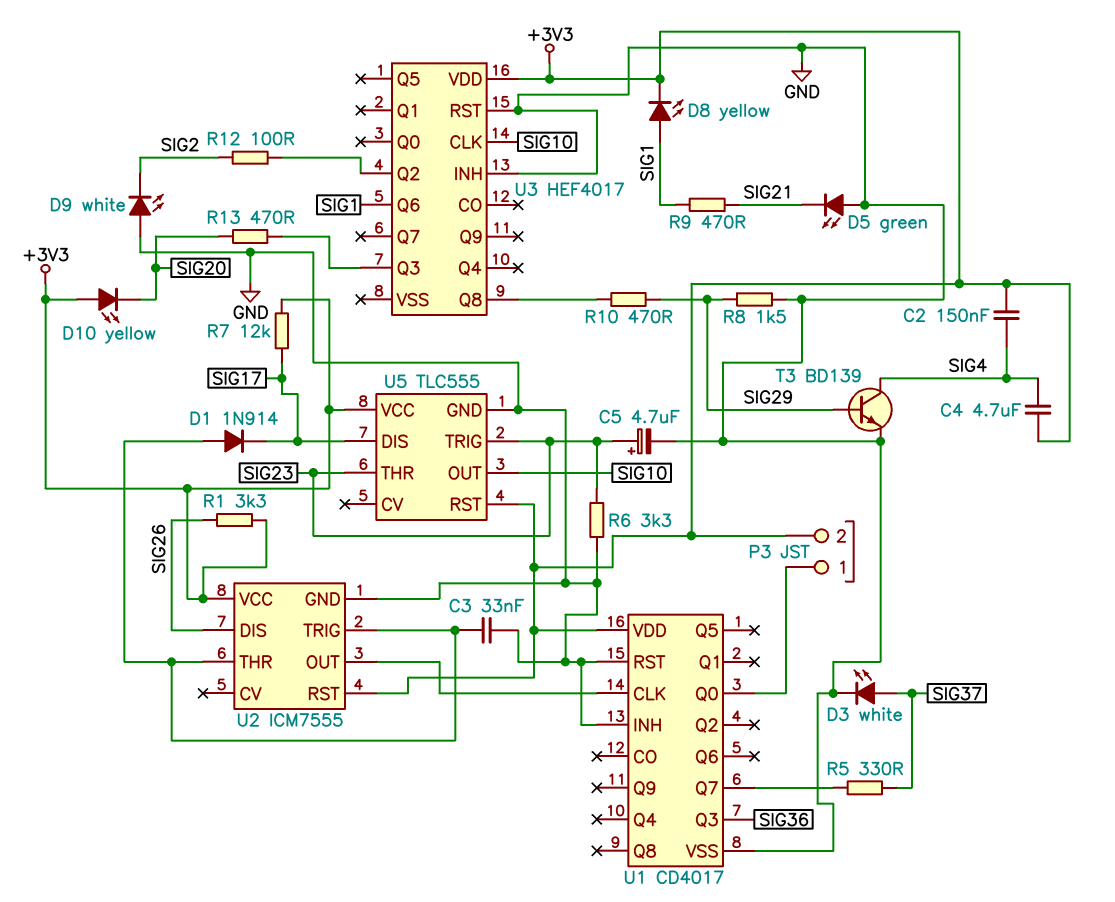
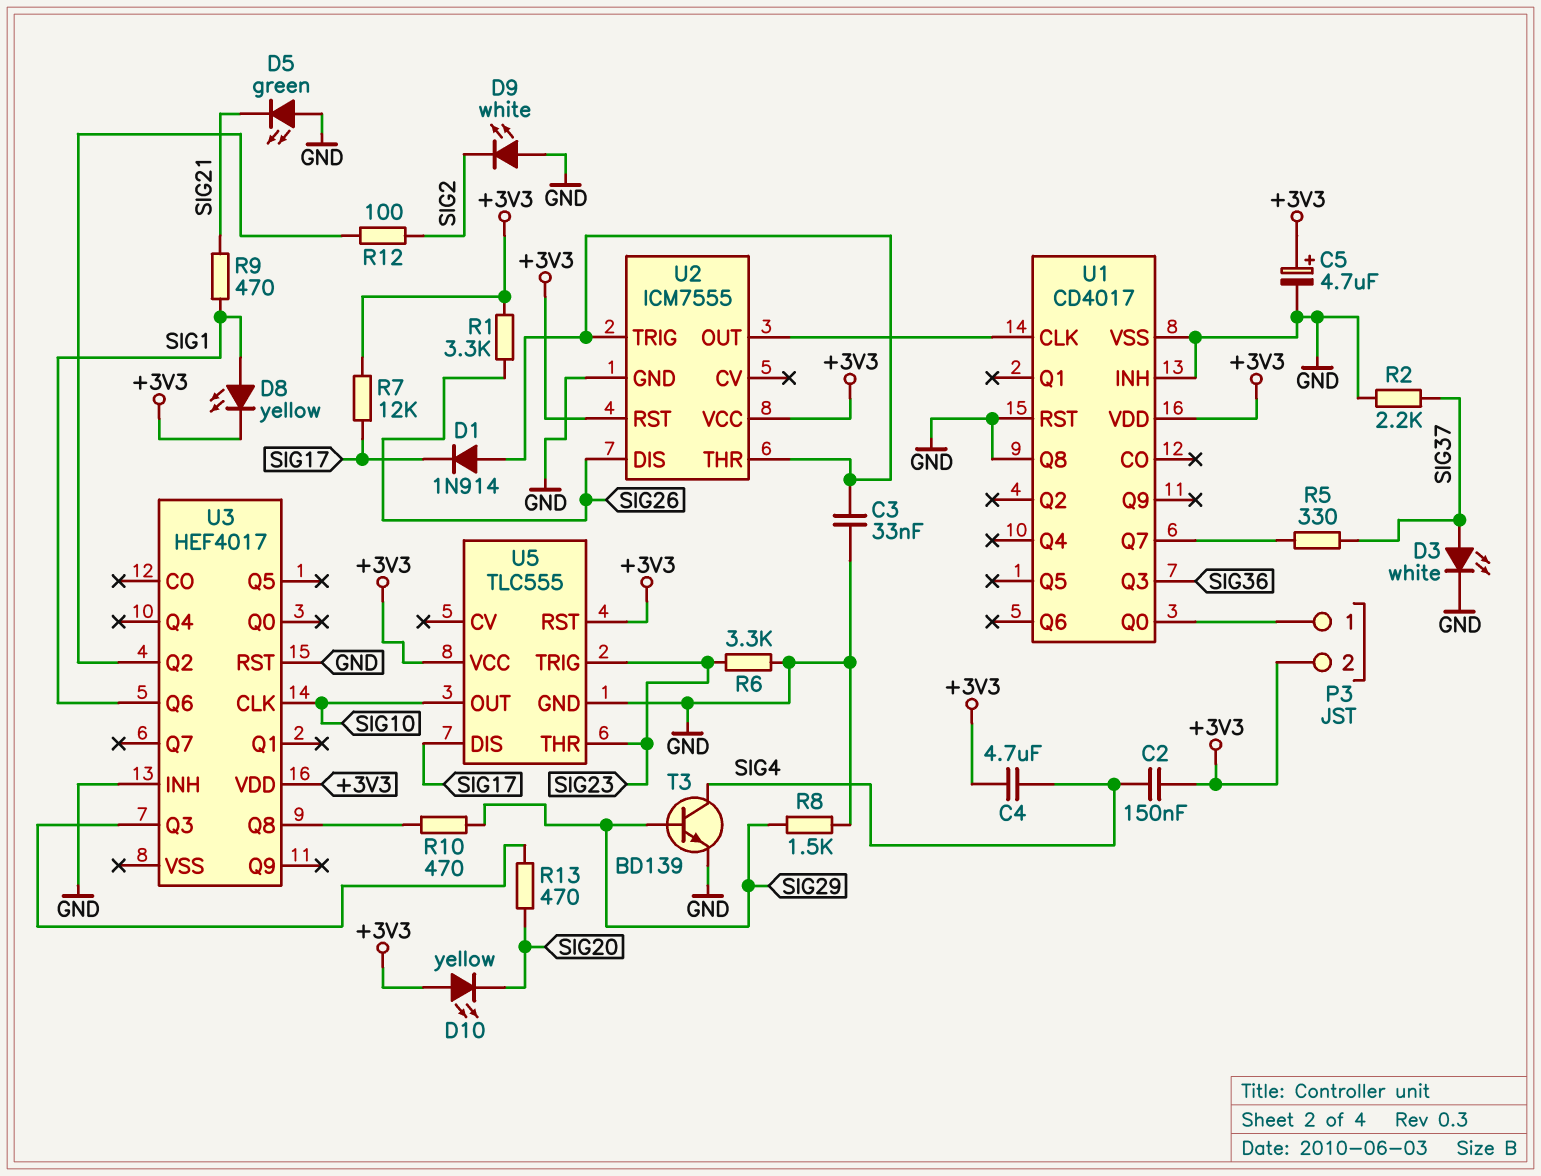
C5: 4.7uF (plus SIG23, minus GND) -> 4.7uF (plus +3V3, minus GND)
R2: none -> 2.2k (GND, SIG37)
U1 pin Q8: none -> GND

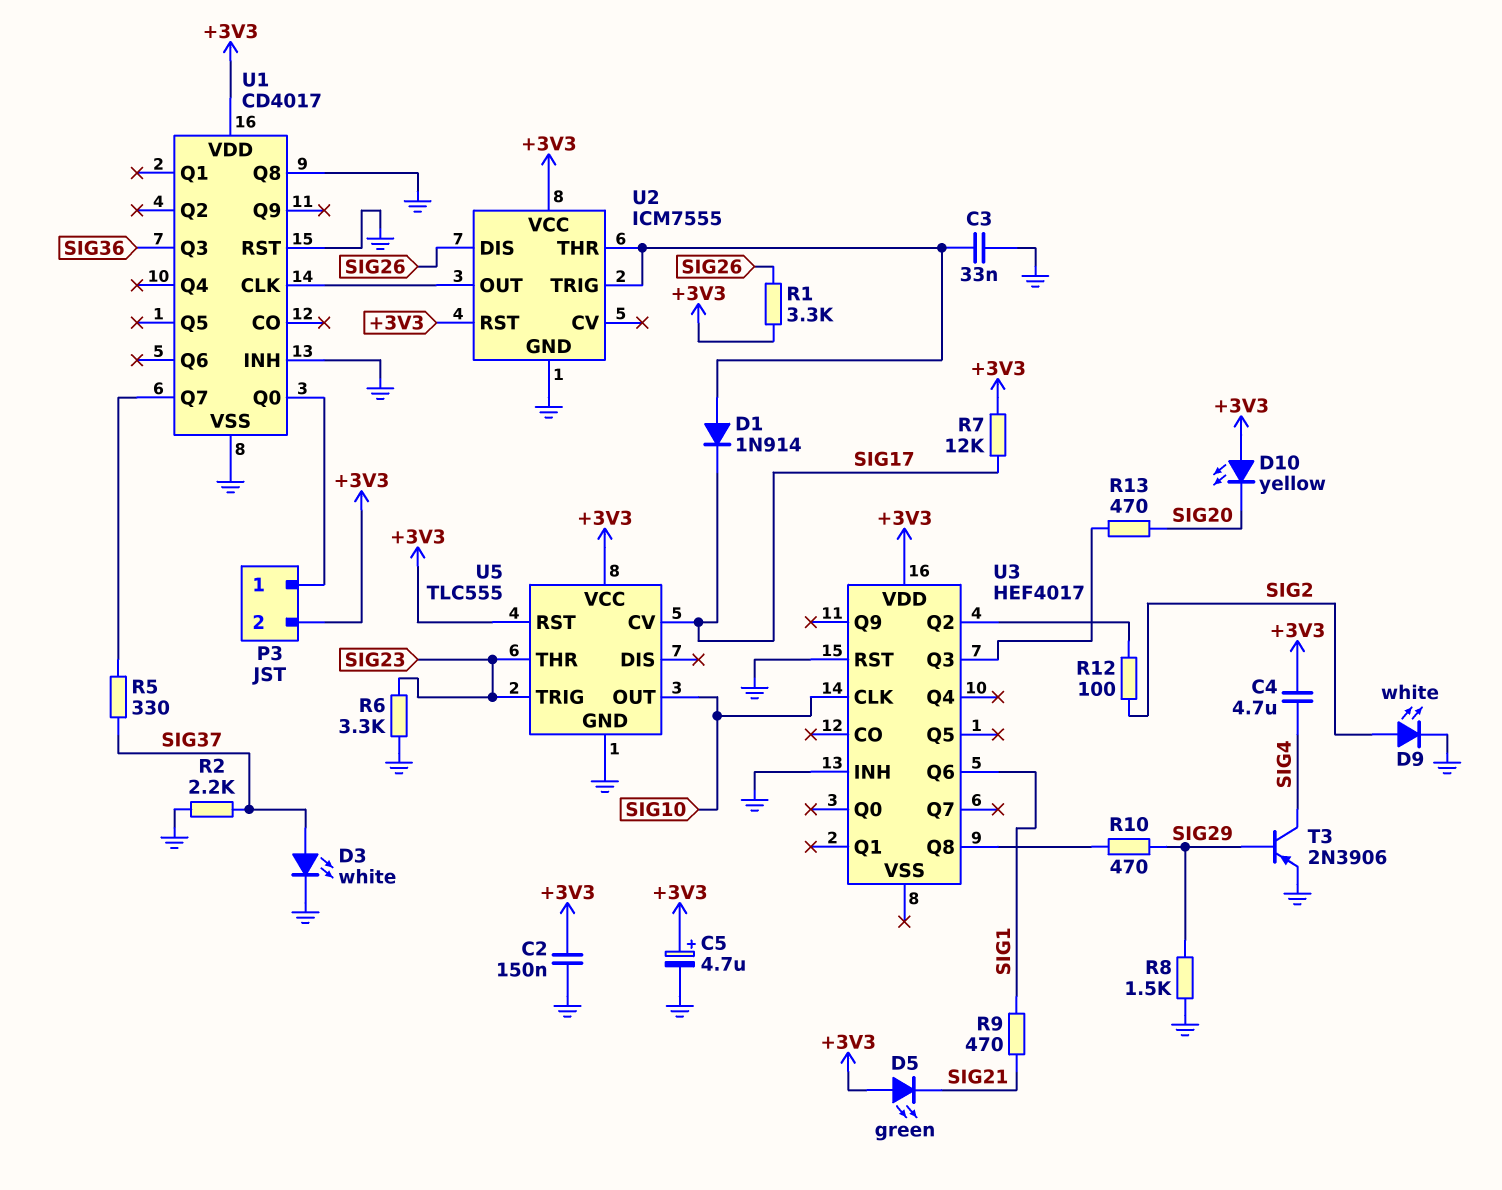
C2: 150nF (+3V3, SIG4) -> 150nF (+3V3, GND)
D5: LED green (A GND, K SIG21) -> LED green (A +3V3, K SIG21)
D8: LED yellow (A SIG1, K +3V3) -> none
D9: LED white (A GND, K SIG2) -> LED white (A SIG2, K GND)
T3: NPN BD139 (B SIG29, C SIG4, E GND) -> PNP 2N3906 (B SIG29, C SIG4, E GND)
U5 pin CV: none -> SIG17
U5 pin DIS: SIG17 -> none

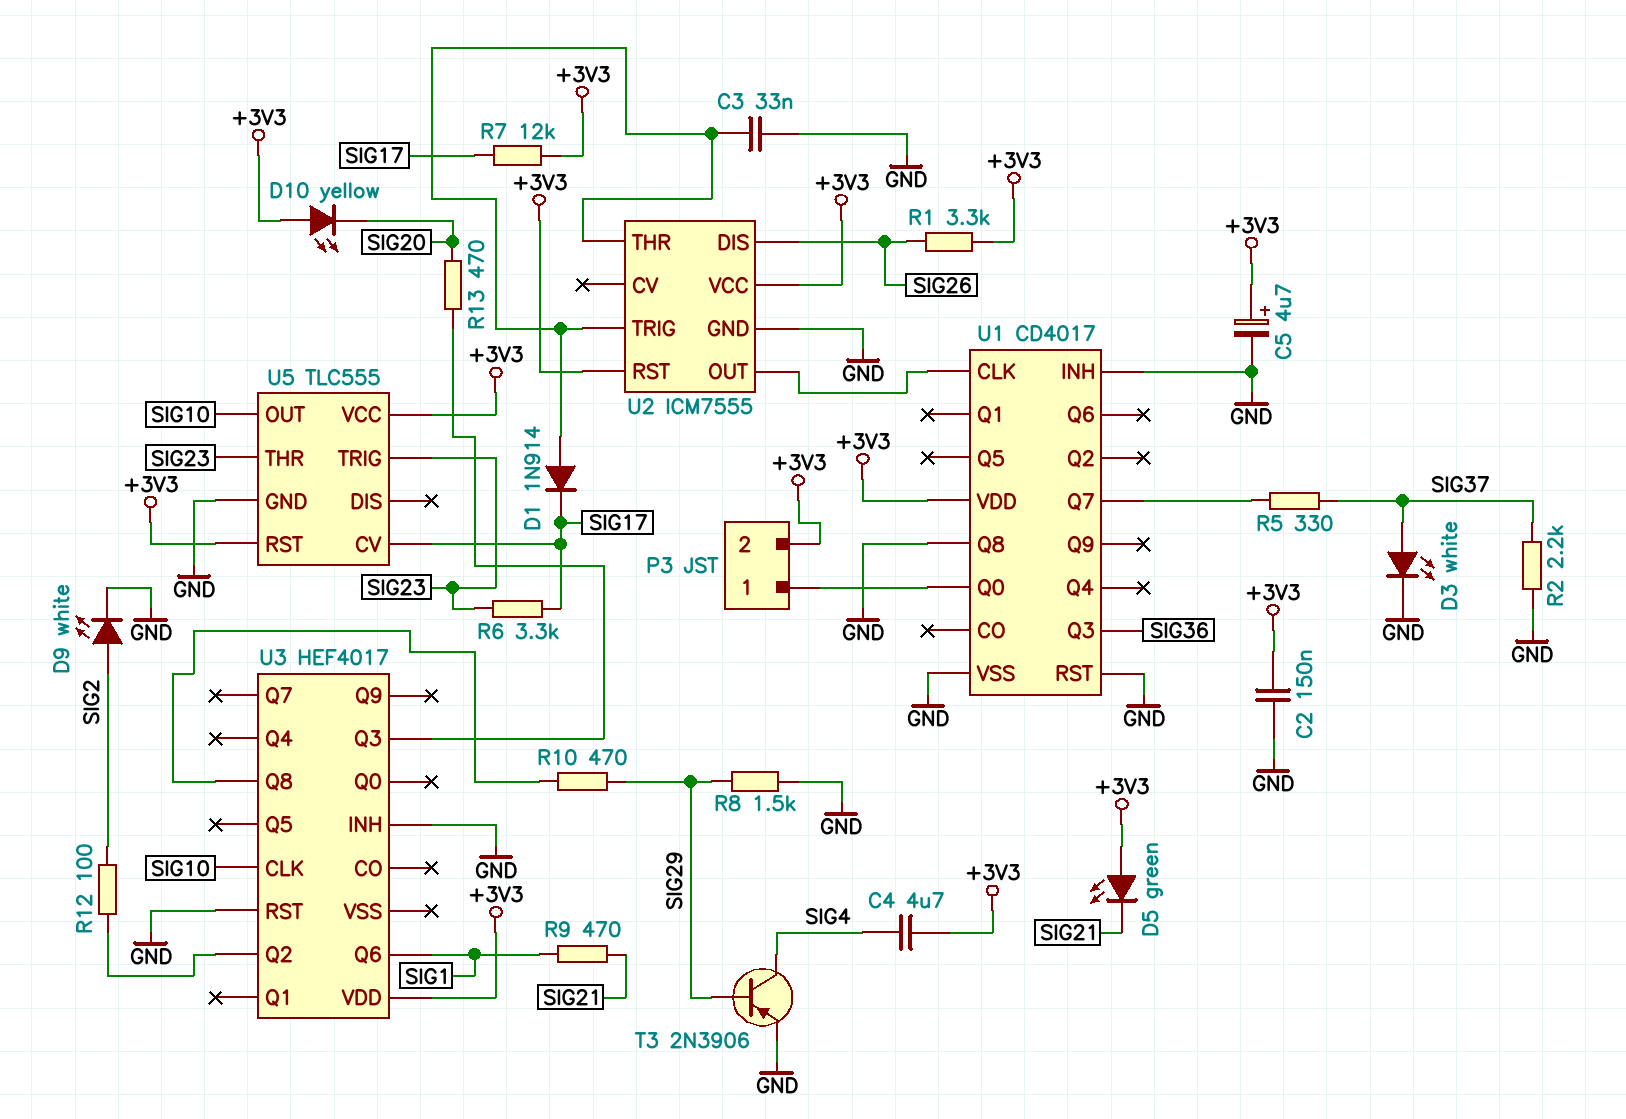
R6: 3.3k (GND, SIG23) -> 3.3k (SIG17, SIG23)

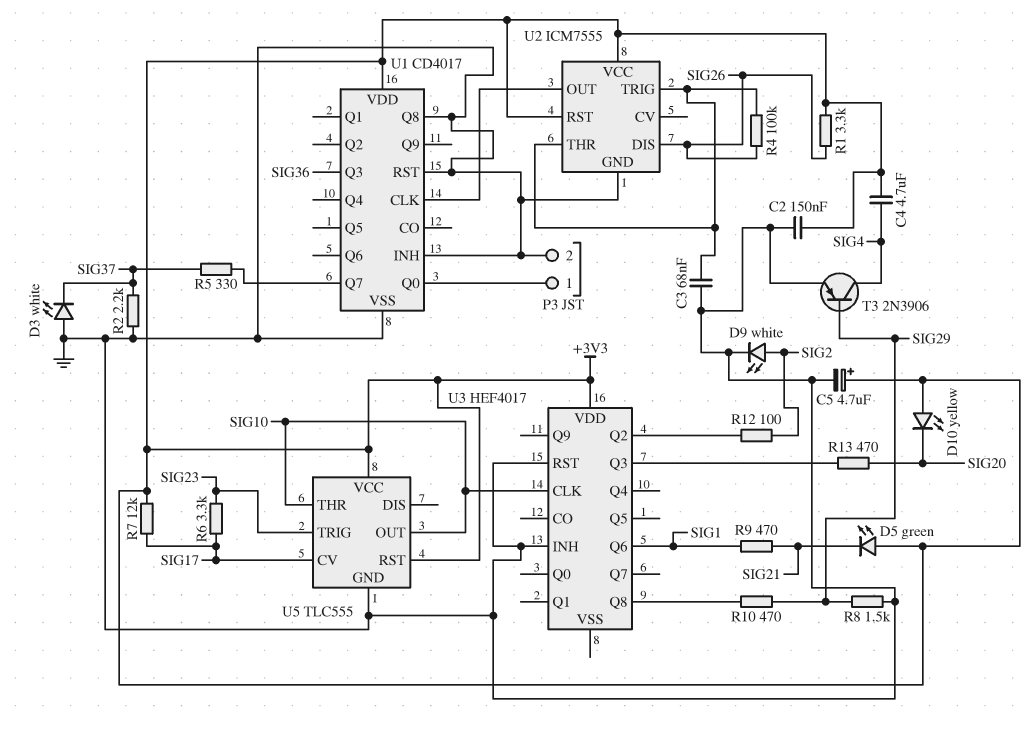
C3: 33nF (GND, U2/THR) -> 68nF (GND, U2/THR)
D1: diode 1N914 (A U2/THR, K SIG17) -> none
D3: LED white (A SIG37, K GND) -> LED white (A GND, K SIG37)
P3 pin 2: +3V3 -> GND
R4: none -> 100k (SIG26, U2/THR)
U5 pin THR: SIG23 -> SIG10

